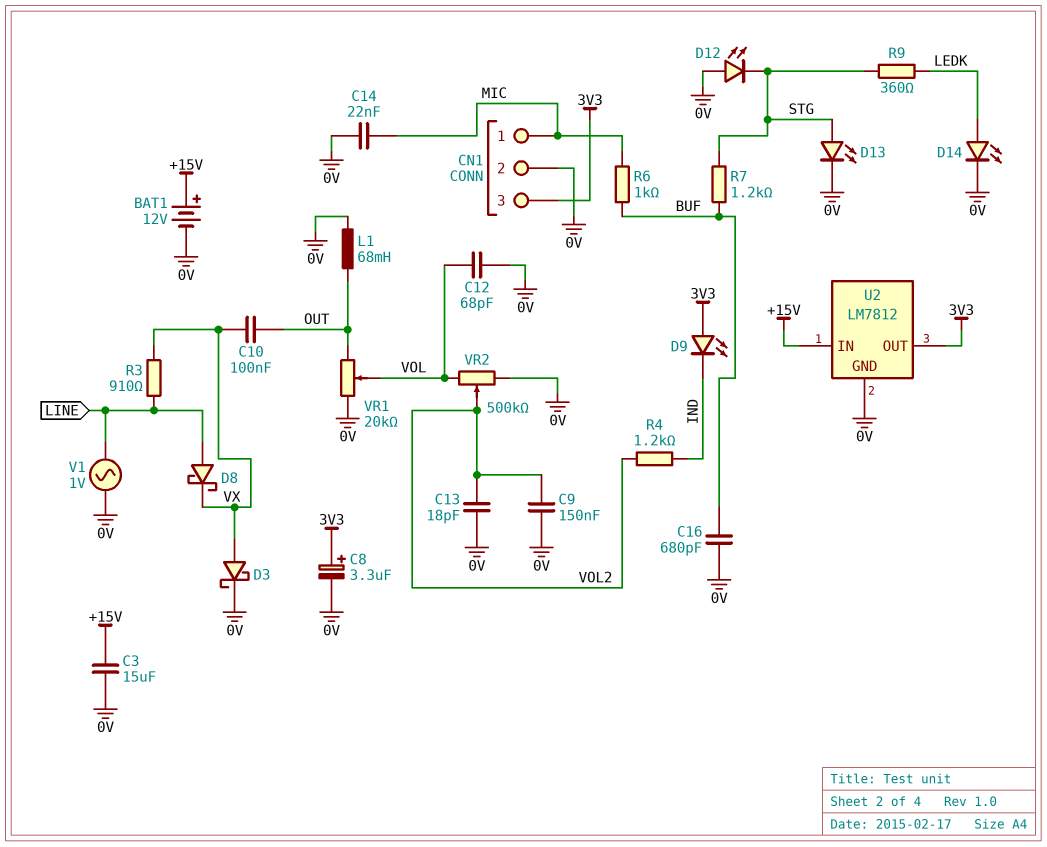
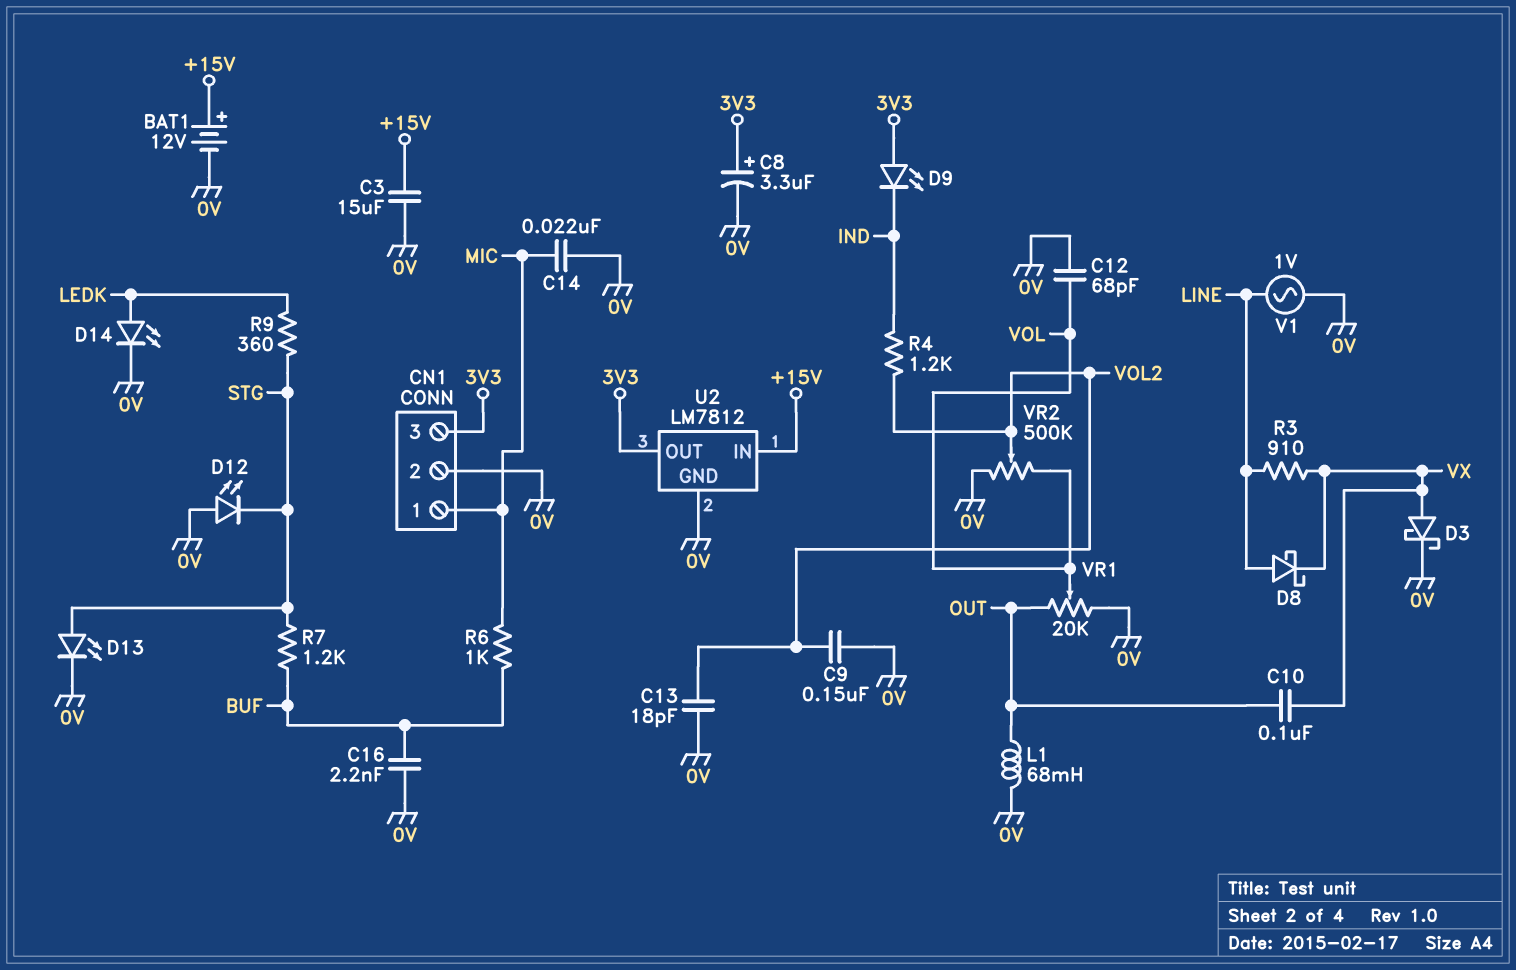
C16: 680pF (0V, BUF) -> 2.2nF (0V, BUF)

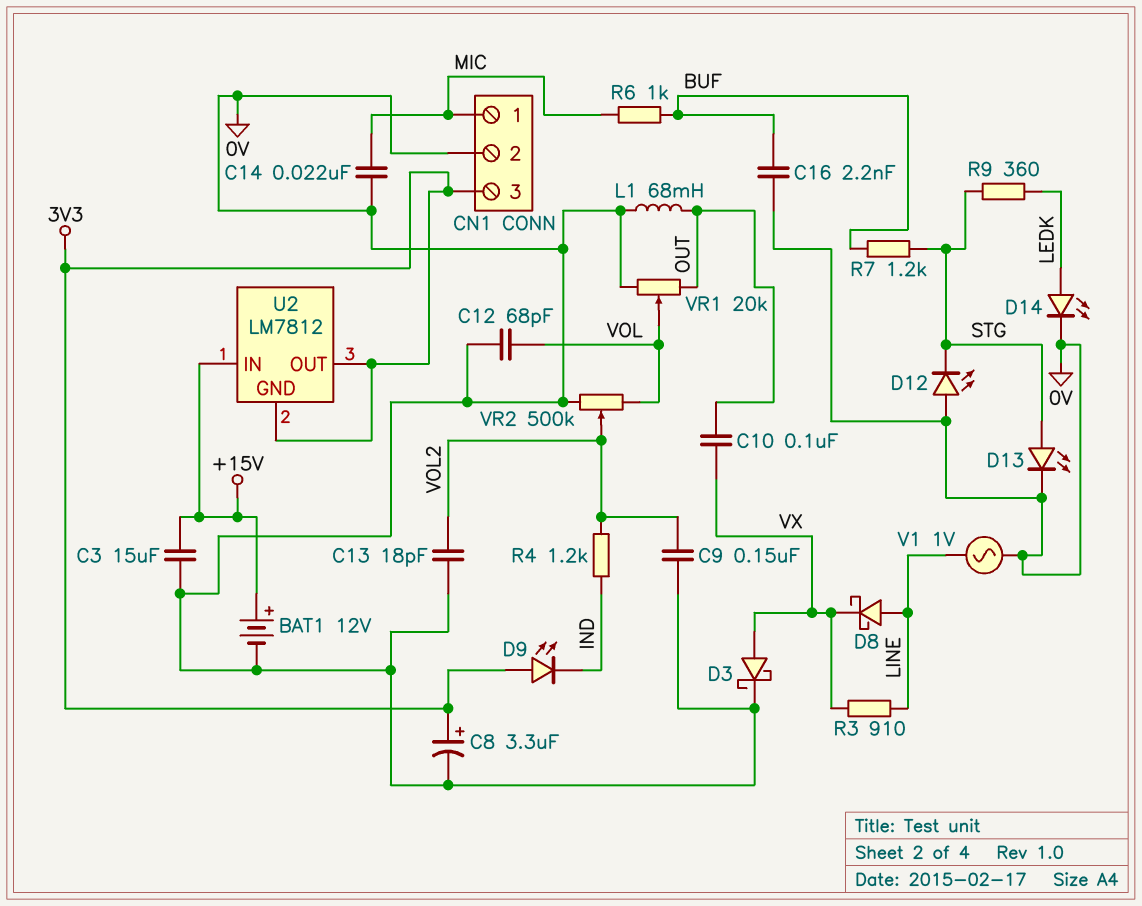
U2 pin GND: 0V -> 3V3

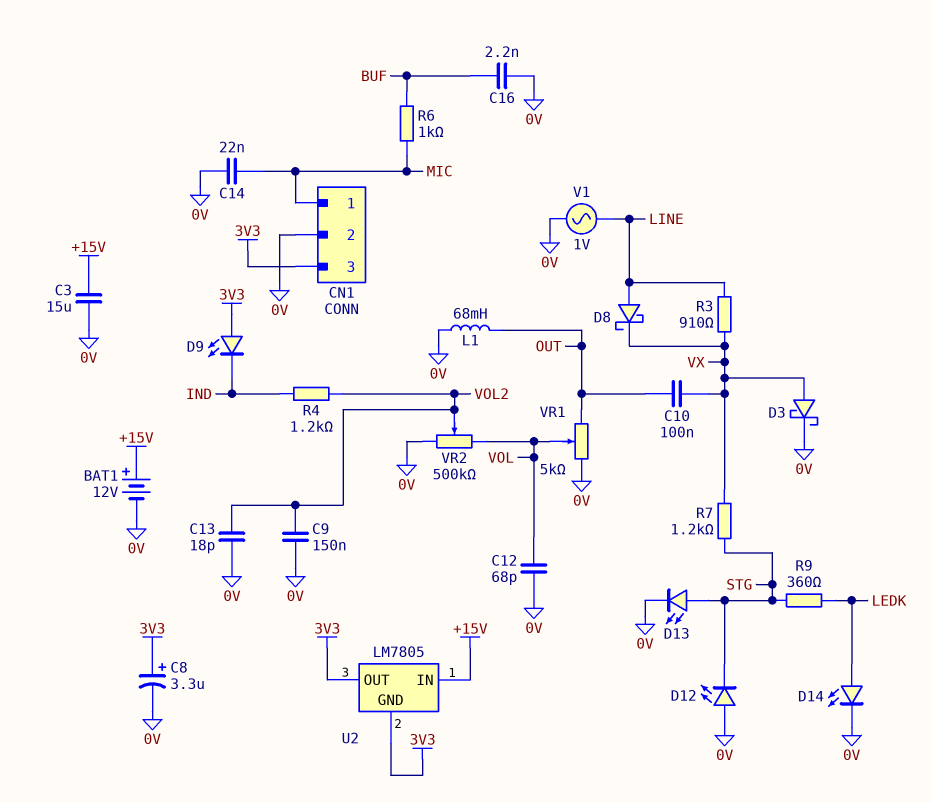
R7: 1.2k (BUF, STG) -> 1.2k (STG, VX)
U2: LM7812 -> LM7805
VR1: 20k (0V, OUT, wiper VOL) -> 5k (0V, OUT, wiper VOL)

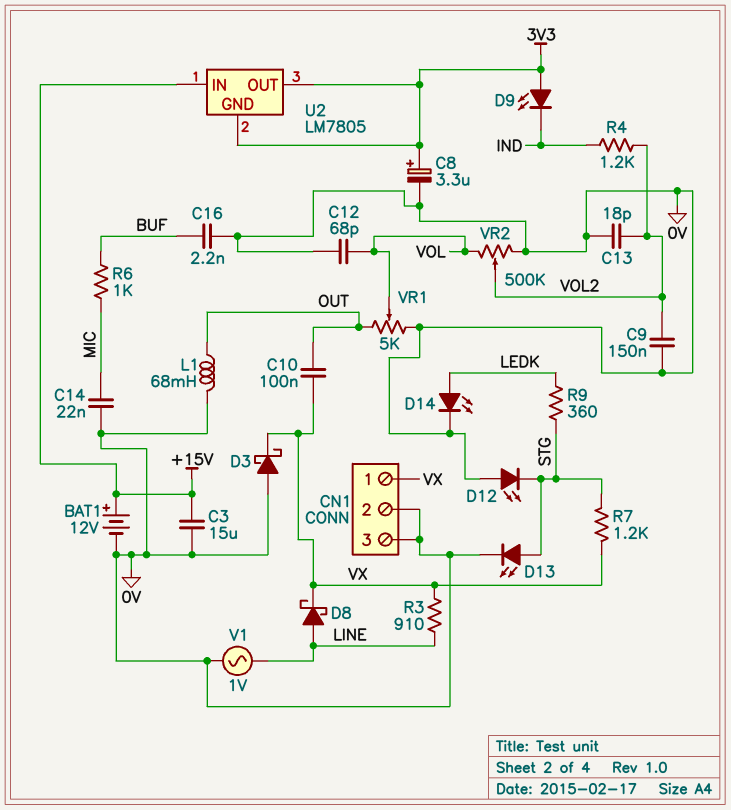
CN1 pin 1: MIC -> VX
CN1 pin 3: 3V3 -> 0V
D3: schottky (A VX, K 0V) -> schottky (A 0V, K VX)

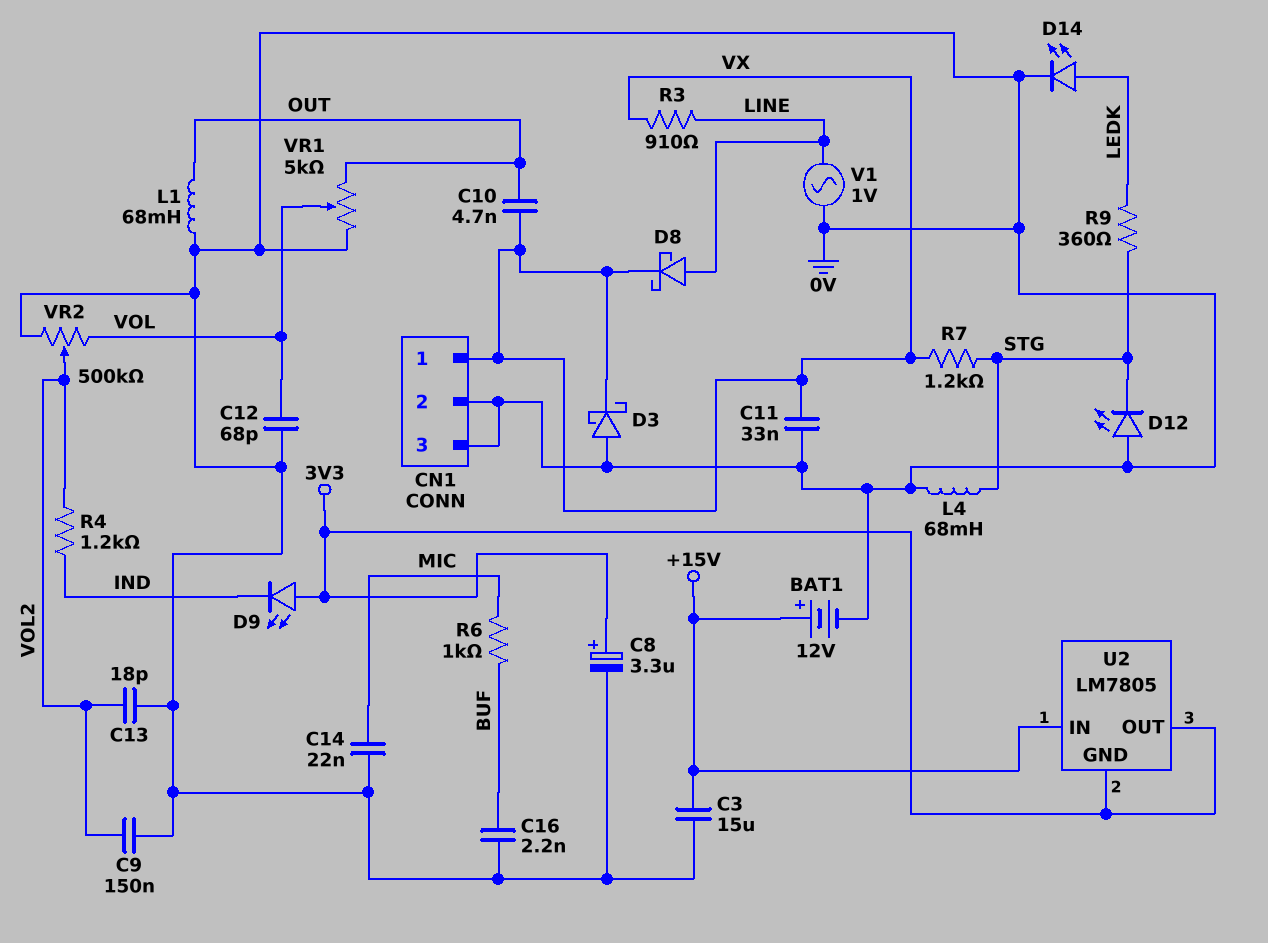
C10: 100nF (OUT, VX) -> 4.7nF (OUT, VX)
C11: none -> 33nF (0V, VX)
D13: LED (A STG, K 0V) -> none
L4: none -> 68mH (0V, STG)

